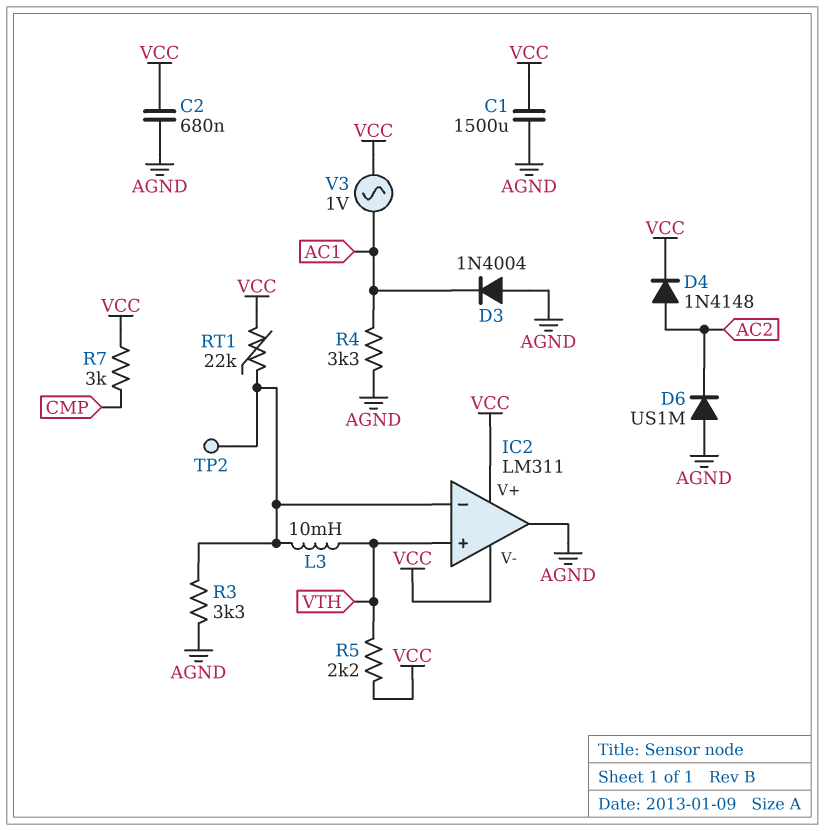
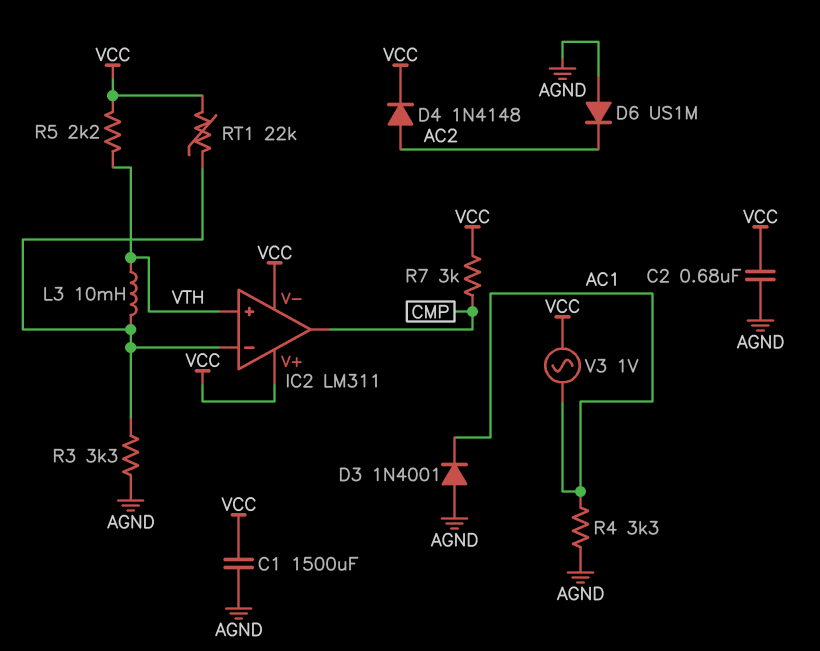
D3: diode 1N4004 (A AGND, K AC1) -> diode 1N4001 (A AGND, K AC1)
IC2 pin out: AGND -> CMP
TP2: test point (IC2/in-) -> none

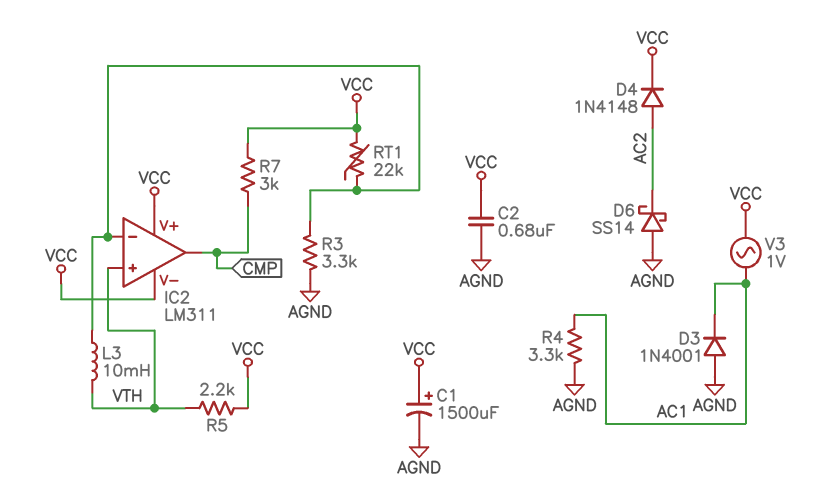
C1: 1500uF (AGND, VCC) -> 1500uF (plus VCC, minus AGND)
D6: diode US1M (A AGND, K AC2) -> schottky SS14 (A AGND, K AC2)

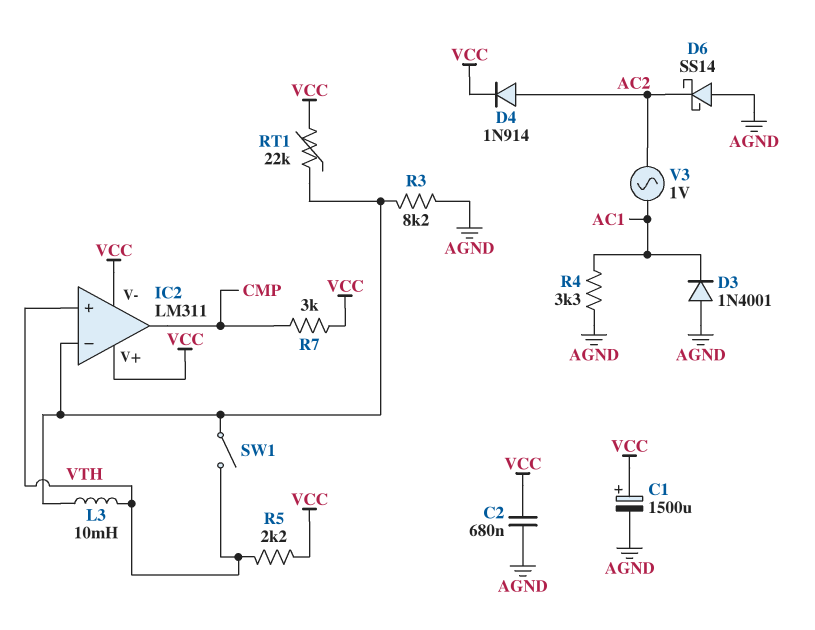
D4: diode 1N4148 (A AC2, K VCC) -> diode 1N914 (A AC2, K VCC)
R3: 3.3k (AGND, IC2/in-) -> 8.2k (AGND, IC2/in-)
SW1: none -> switch (IC2/in-, VTH)
V3: AC 1V (AC1, VCC) -> AC 1V (AC1, AC2)

